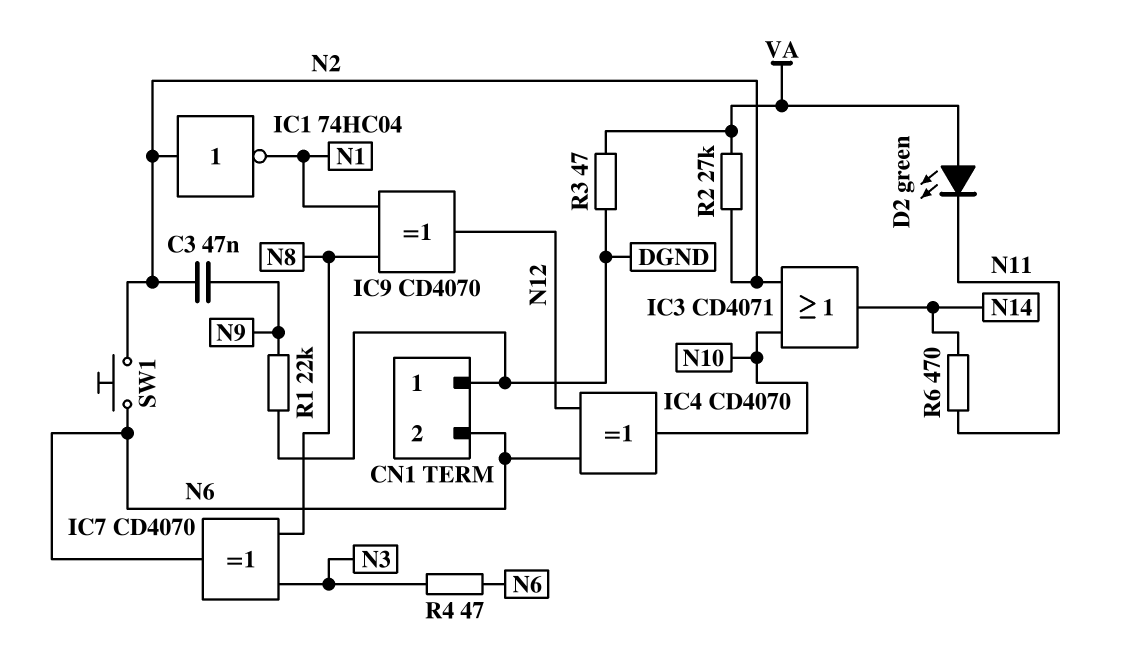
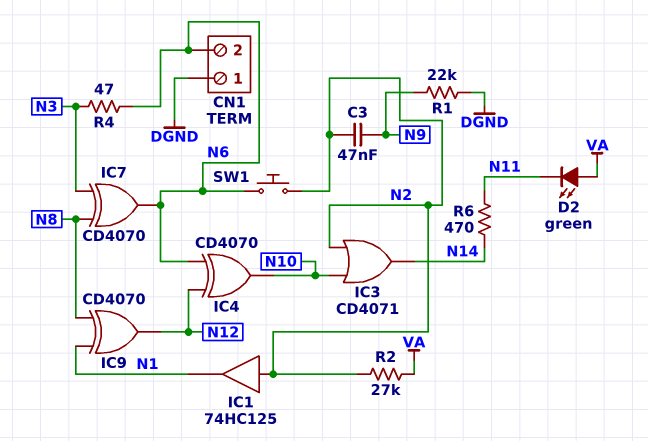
IC1: NOT 74HC04 (in N2, out N1) -> buffer 74HC125 (in N2, out N1)
R3: 47 (DGND, VA) -> none

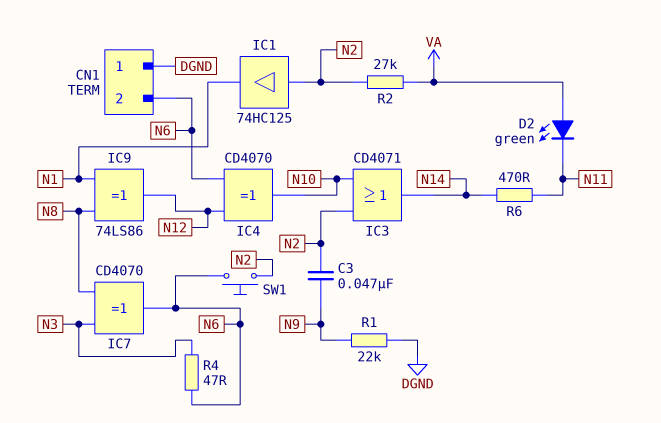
IC9: XOR CD4070 (in N1, in N8, out N12) -> XOR 74LS86 (in N1, in N8, out N12)

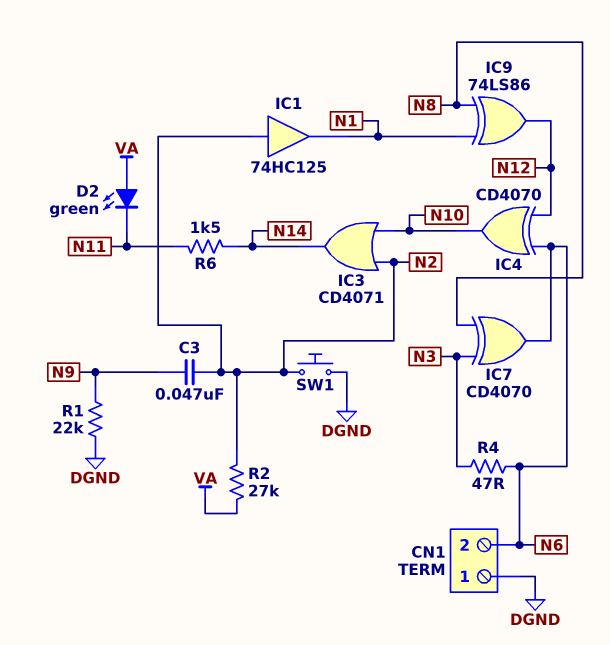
R6: 470 (N11, N14) -> 1.5k (N11, N14)
SW1: button (N2, N6) -> button (DGND, N2)

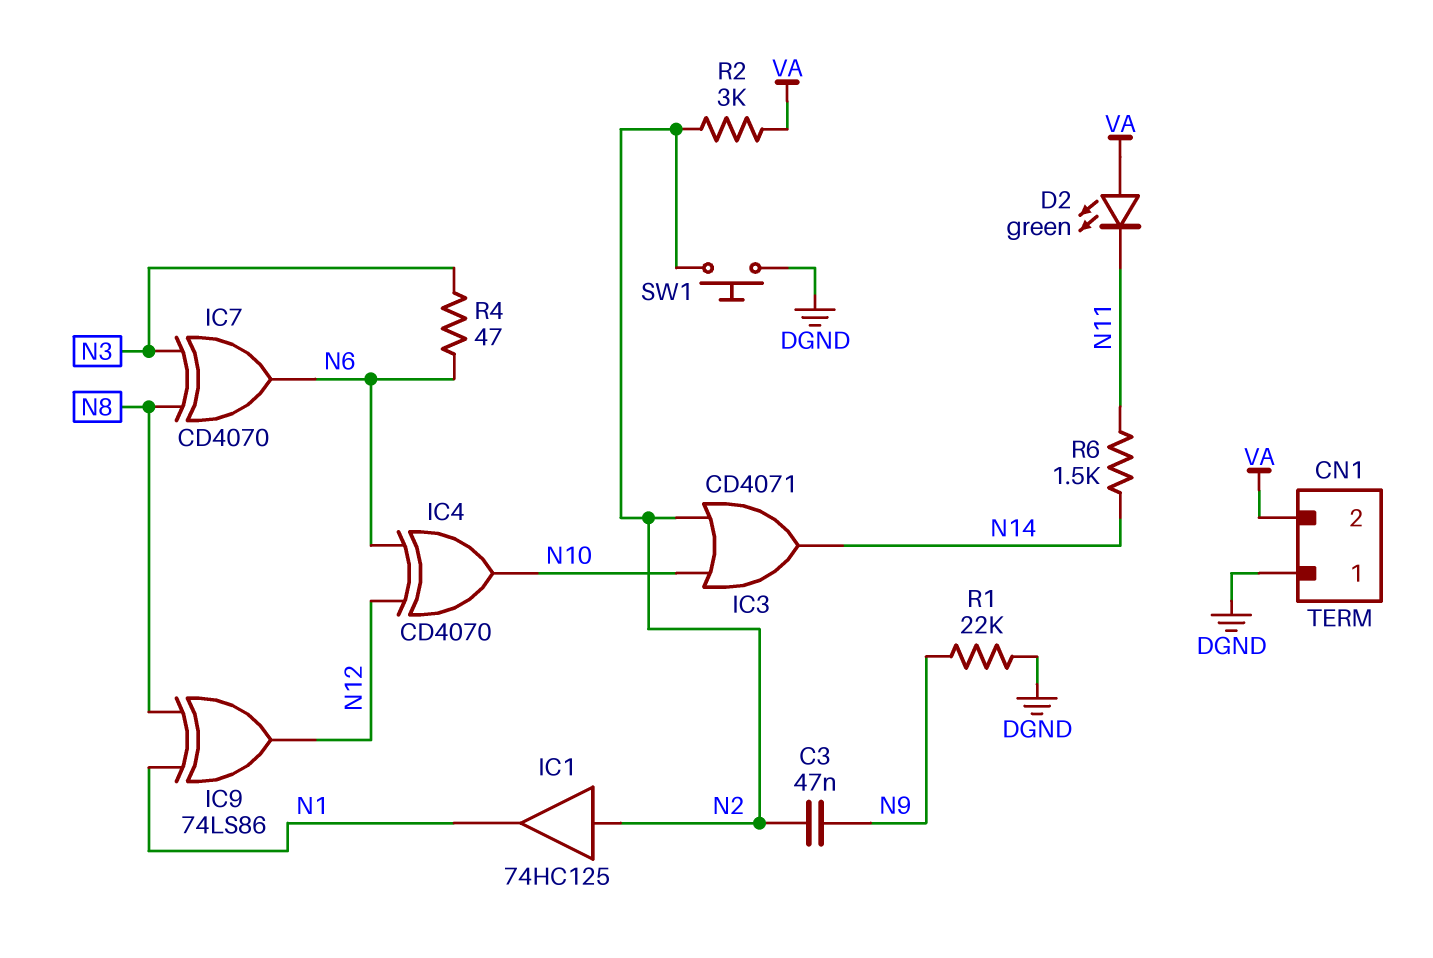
CN1 pin 2: N6 -> VA
R2: 27k (N2, VA) -> 3k (N2, VA)

